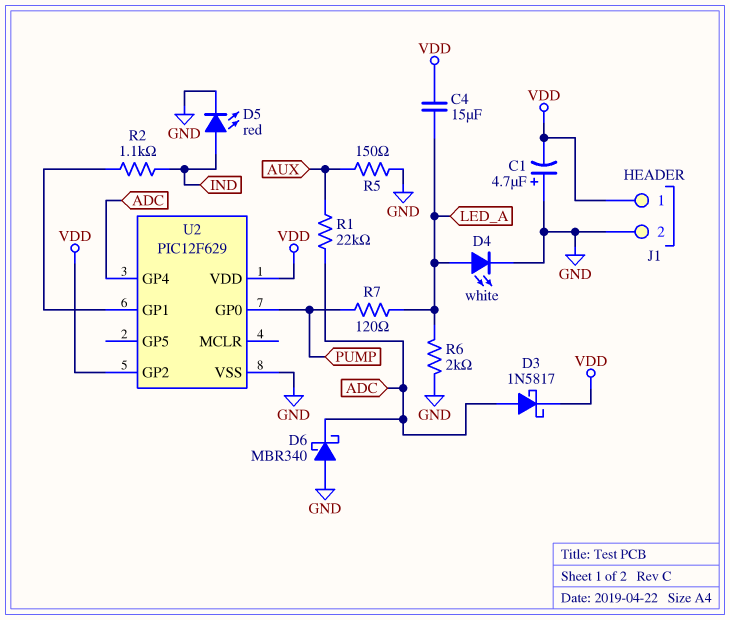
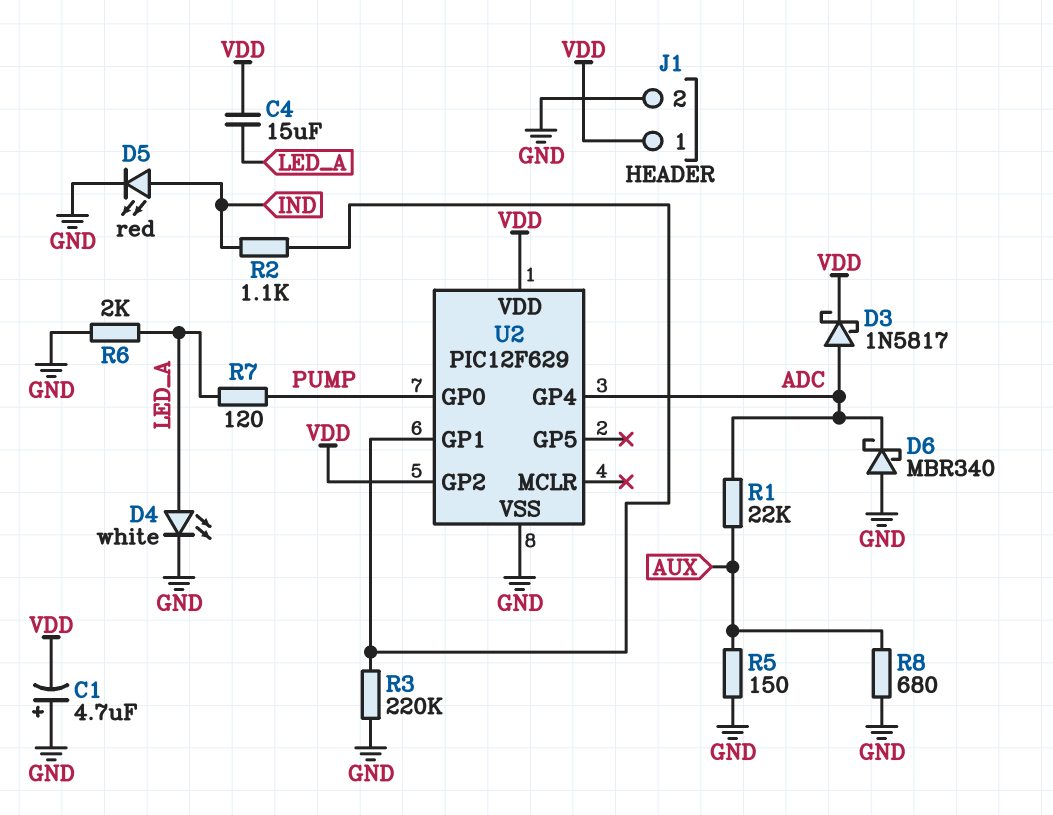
R3: none -> 220k (GND, U2/GP1)
R8: none -> 680 (AUX, GND)

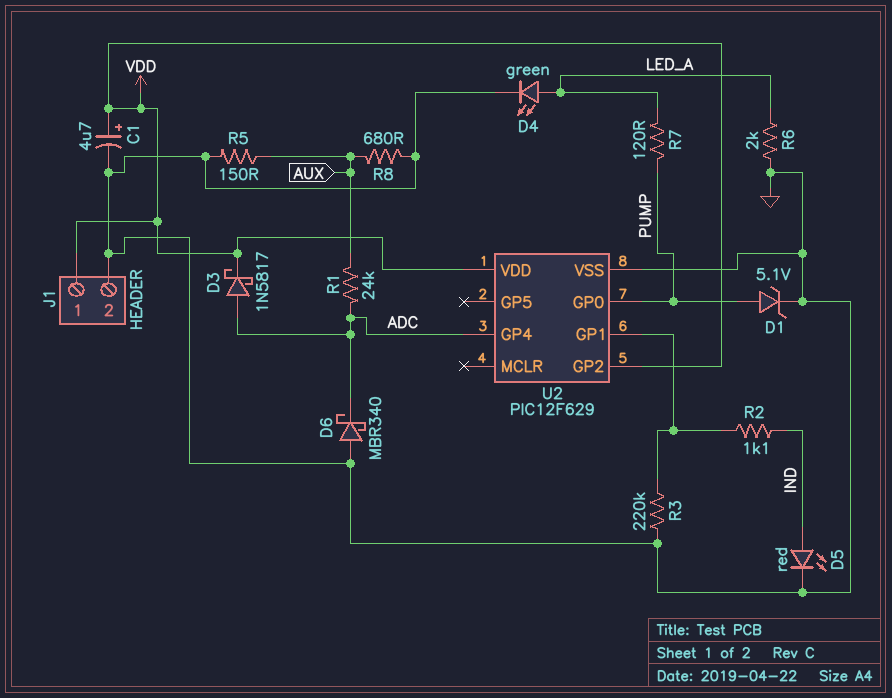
C1: 4.7uF (plus GND, minus VDD) -> 4.7uF (plus VDD, minus GND)
C4: 15uF (LED_A, VDD) -> none
D1: none -> zener 5.1V (A PUMP, K GND)
D4: LED white (A LED_A, K GND) -> LED green (A LED_A, K GND)
R1: 22k (ADC, AUX) -> 24k (ADC, AUX)

